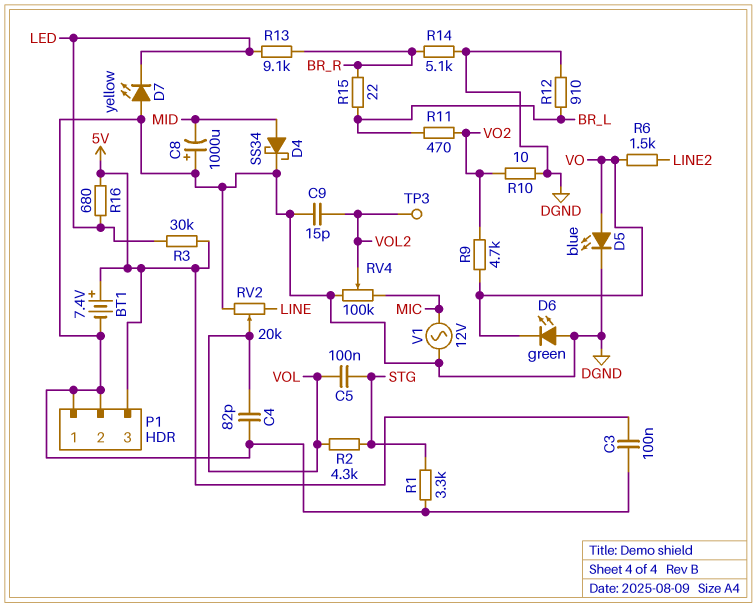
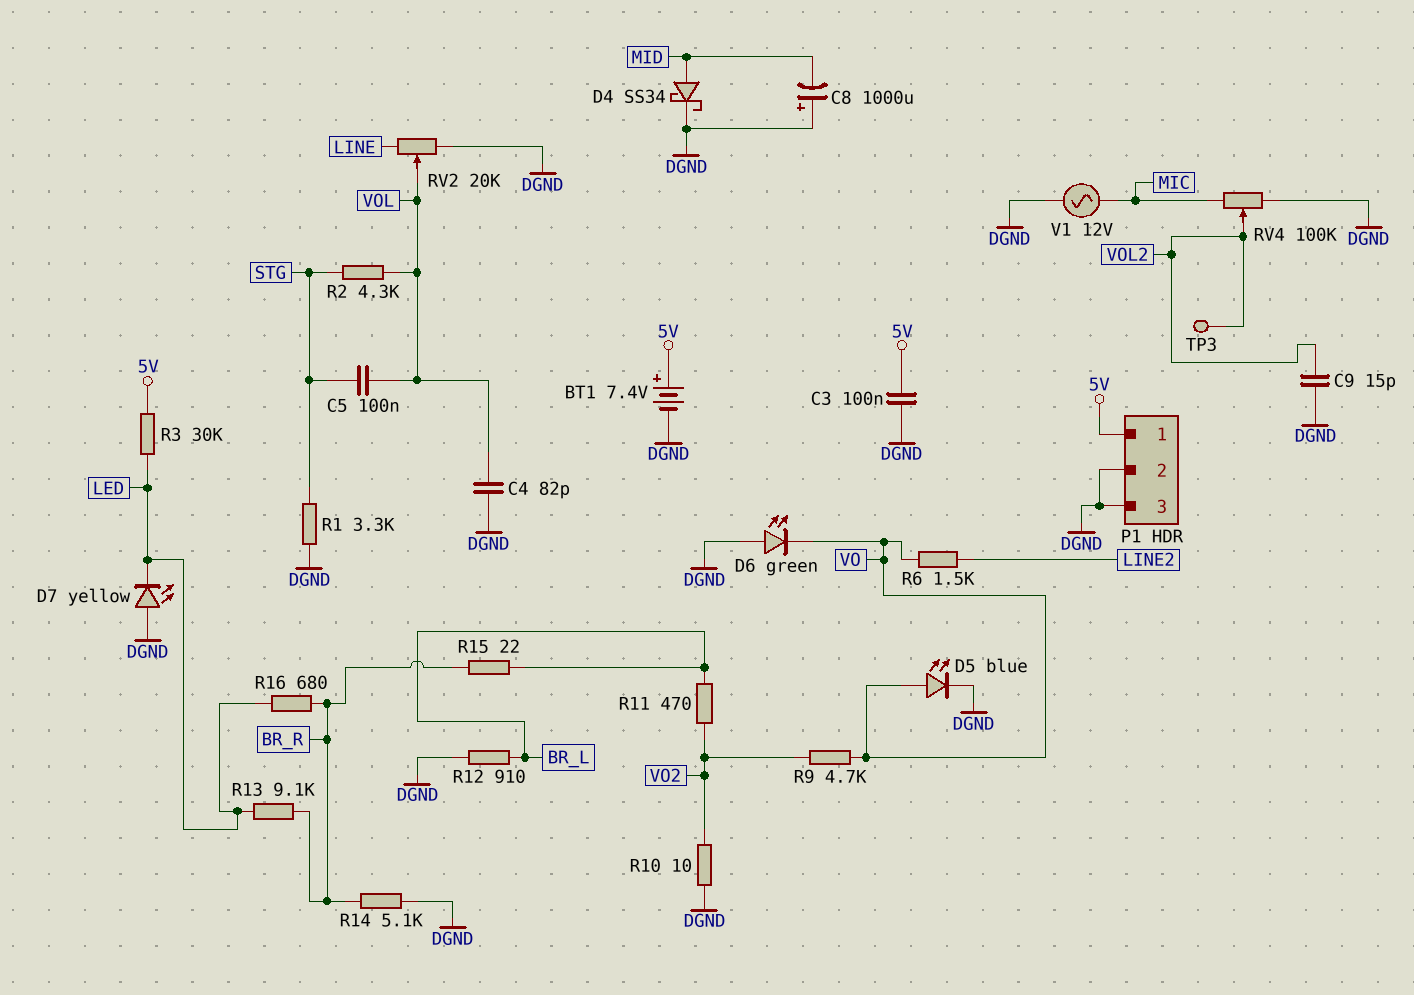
P1 pin 1: DGND -> 5V
P1 pin 3: 5V -> DGND
R16: 680 (5V, LED) -> 680 (BR_R, LED)

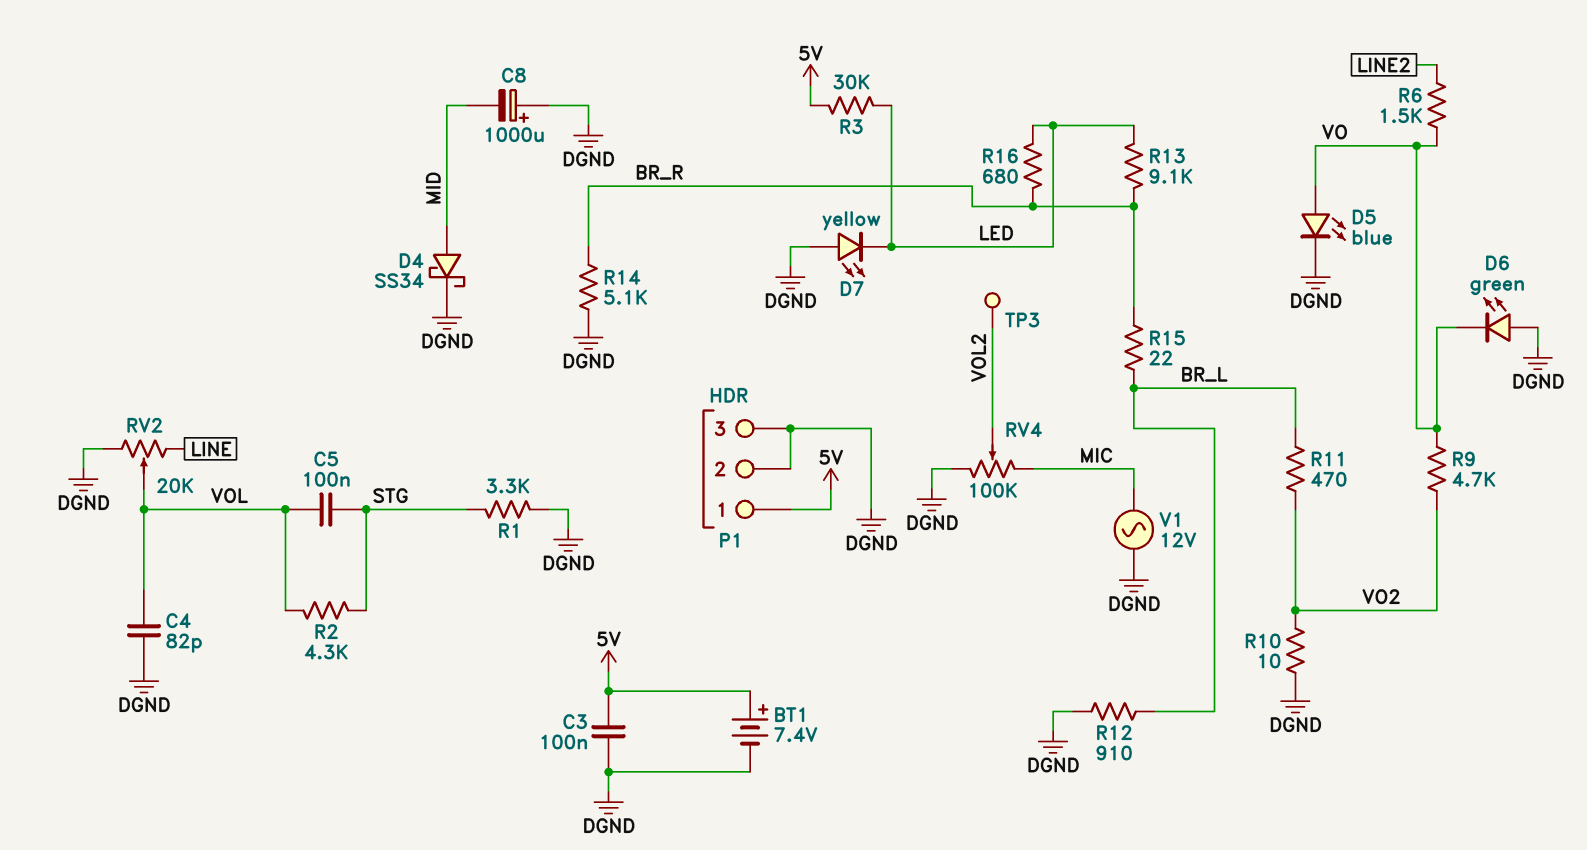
C9: 15pF (DGND, VOL2) -> none

